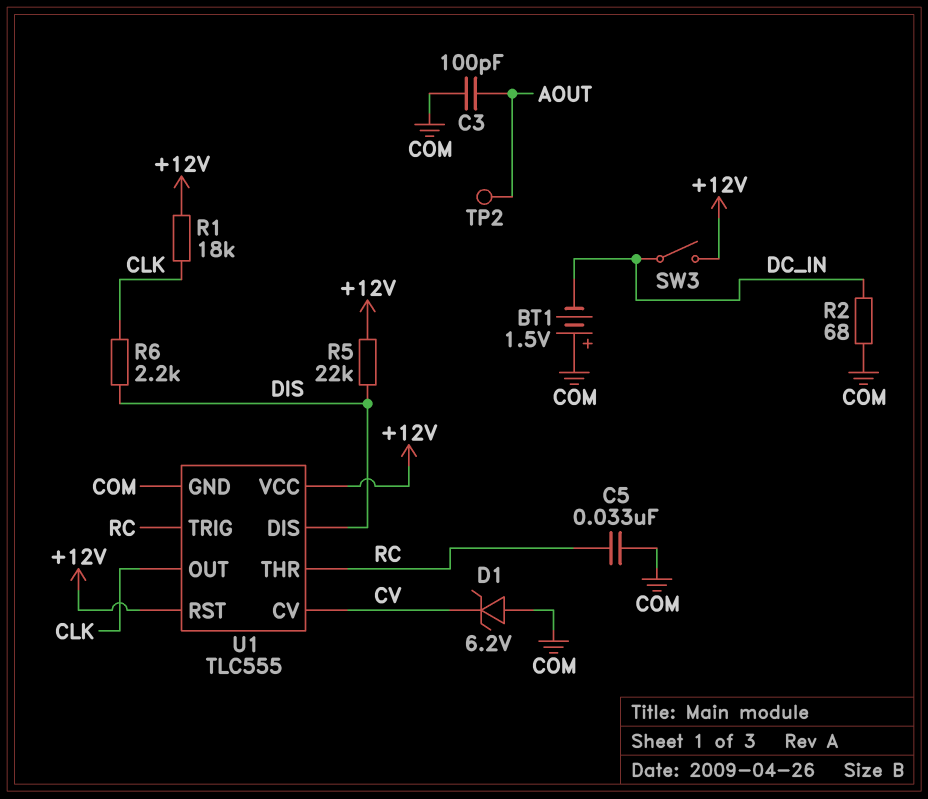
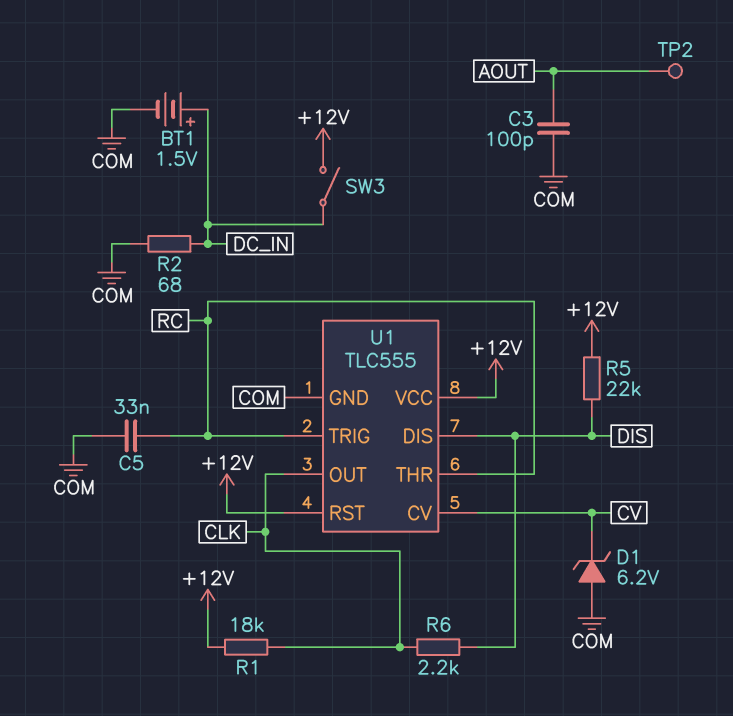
BT1: 1.5V (plus COM, minus DC_IN) -> 1.5V (plus DC_IN, minus COM)

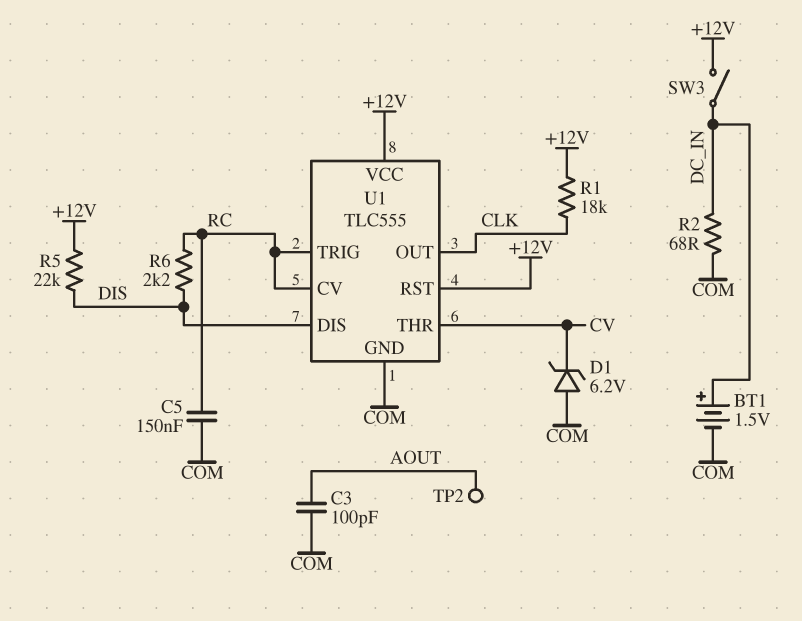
C5: 33nF (COM, RC) -> 150nF (COM, RC)
R6: 2.2k (CLK, DIS) -> 2.2k (DIS, RC)
U1 pin CV: CV -> RC
U1 pin THR: RC -> CV

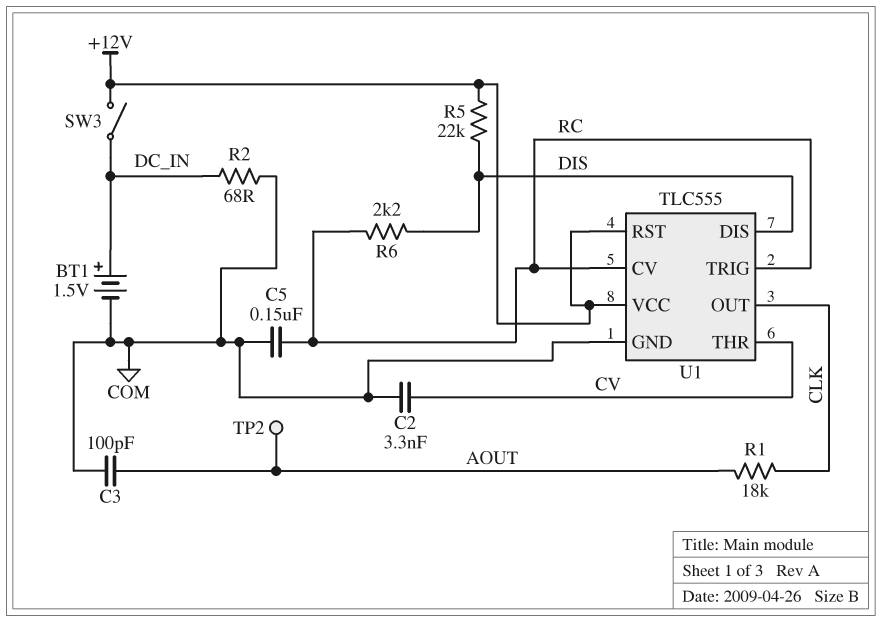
C2: none -> 3.3nF (COM, CV)
D1: zener 6.2V (A COM, K CV) -> none
R1: 18k (+12V, CLK) -> 18k (AOUT, CLK)

